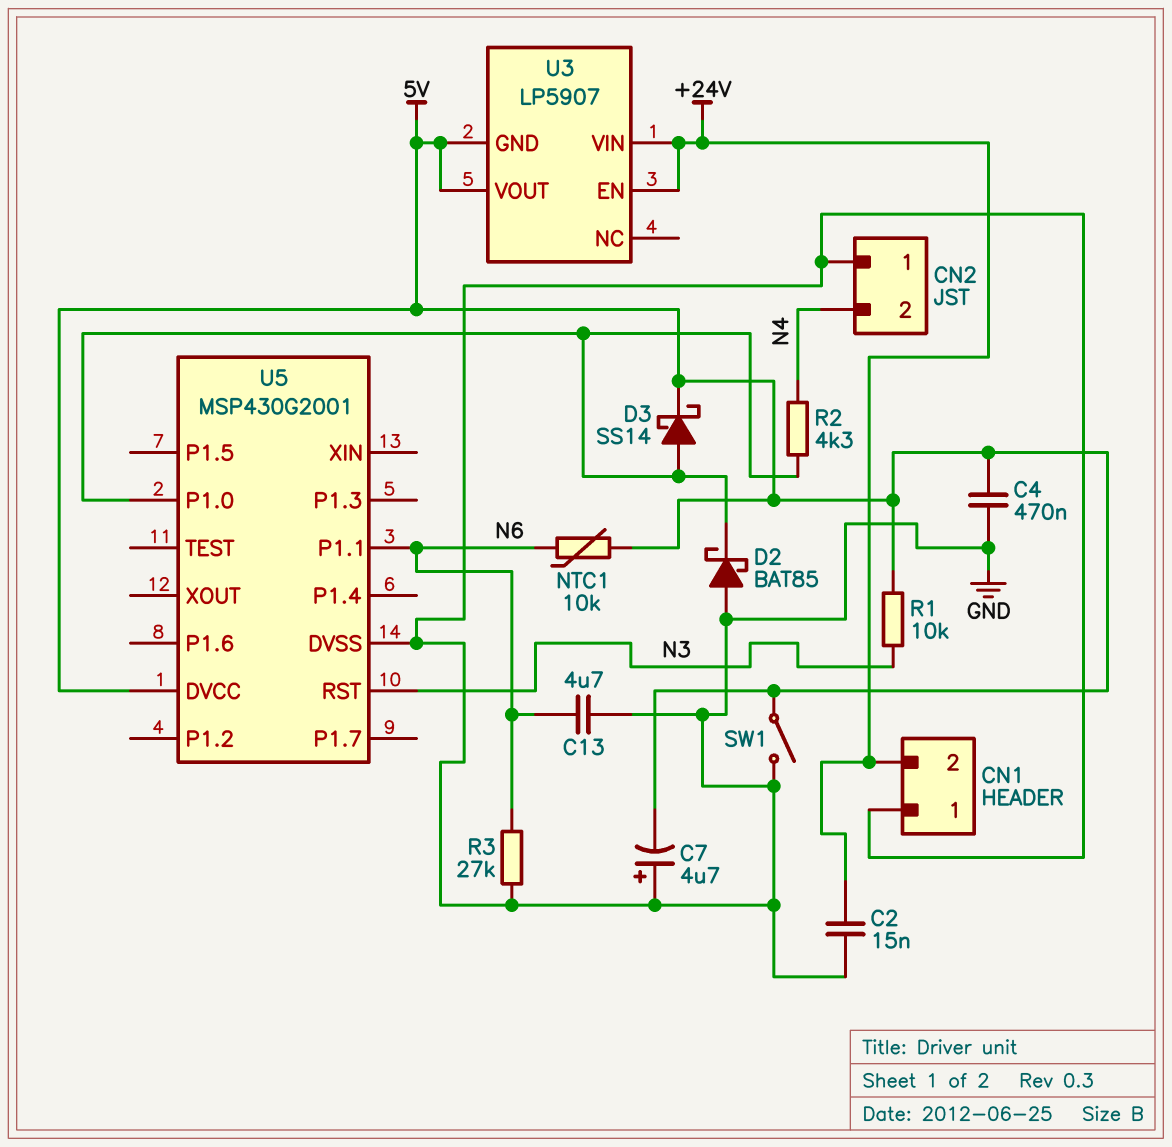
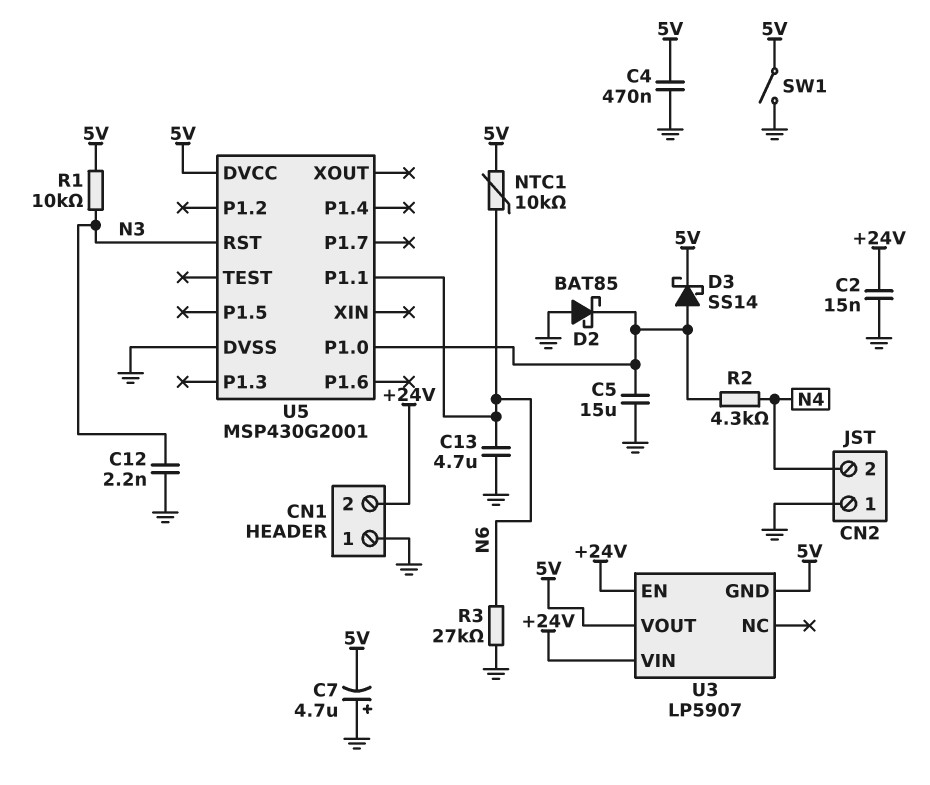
C5: none -> 15uF (GND, U5/P1.0)
C12: none -> 2.2nF (GND, N3)

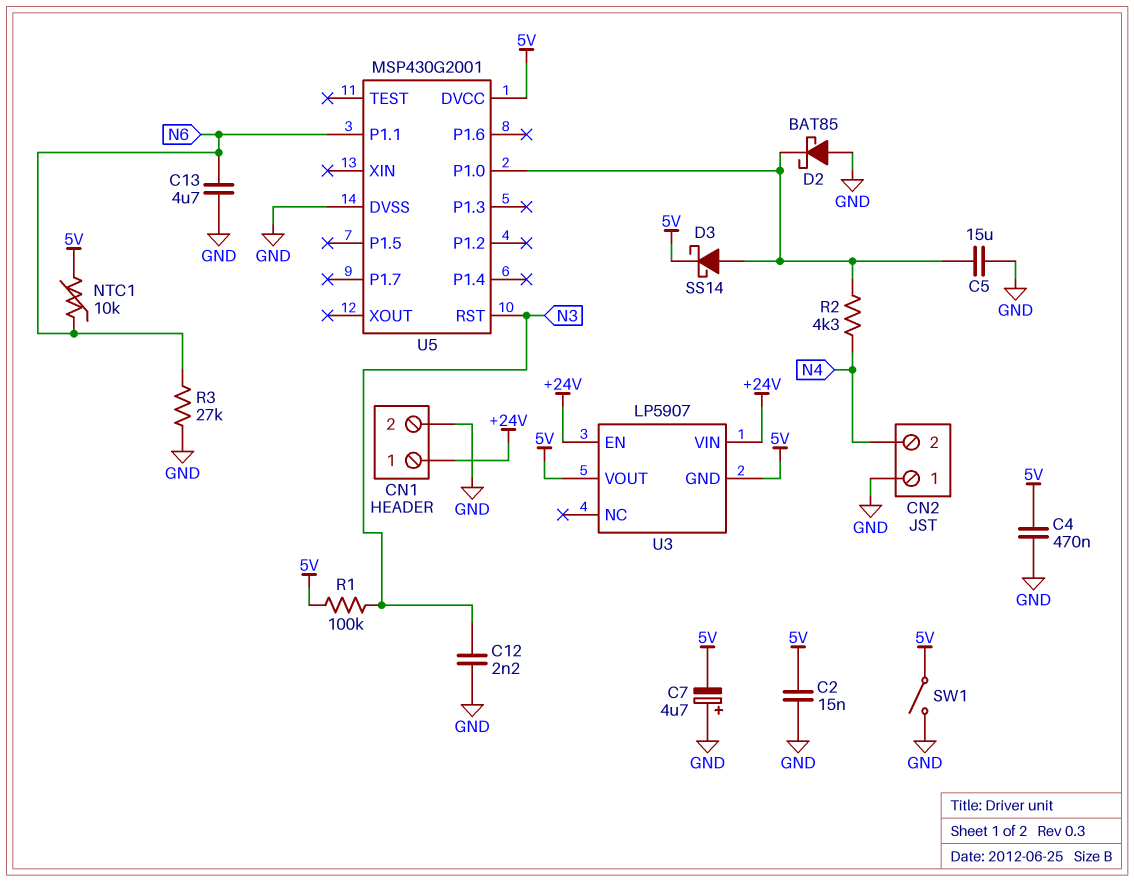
C2: 15nF (+24V, GND) -> 15nF (5V, GND)
CN1 pin 1: GND -> +24V
CN1 pin 2: +24V -> GND
R1: 10k (5V, N3) -> 100k (5V, N3)

